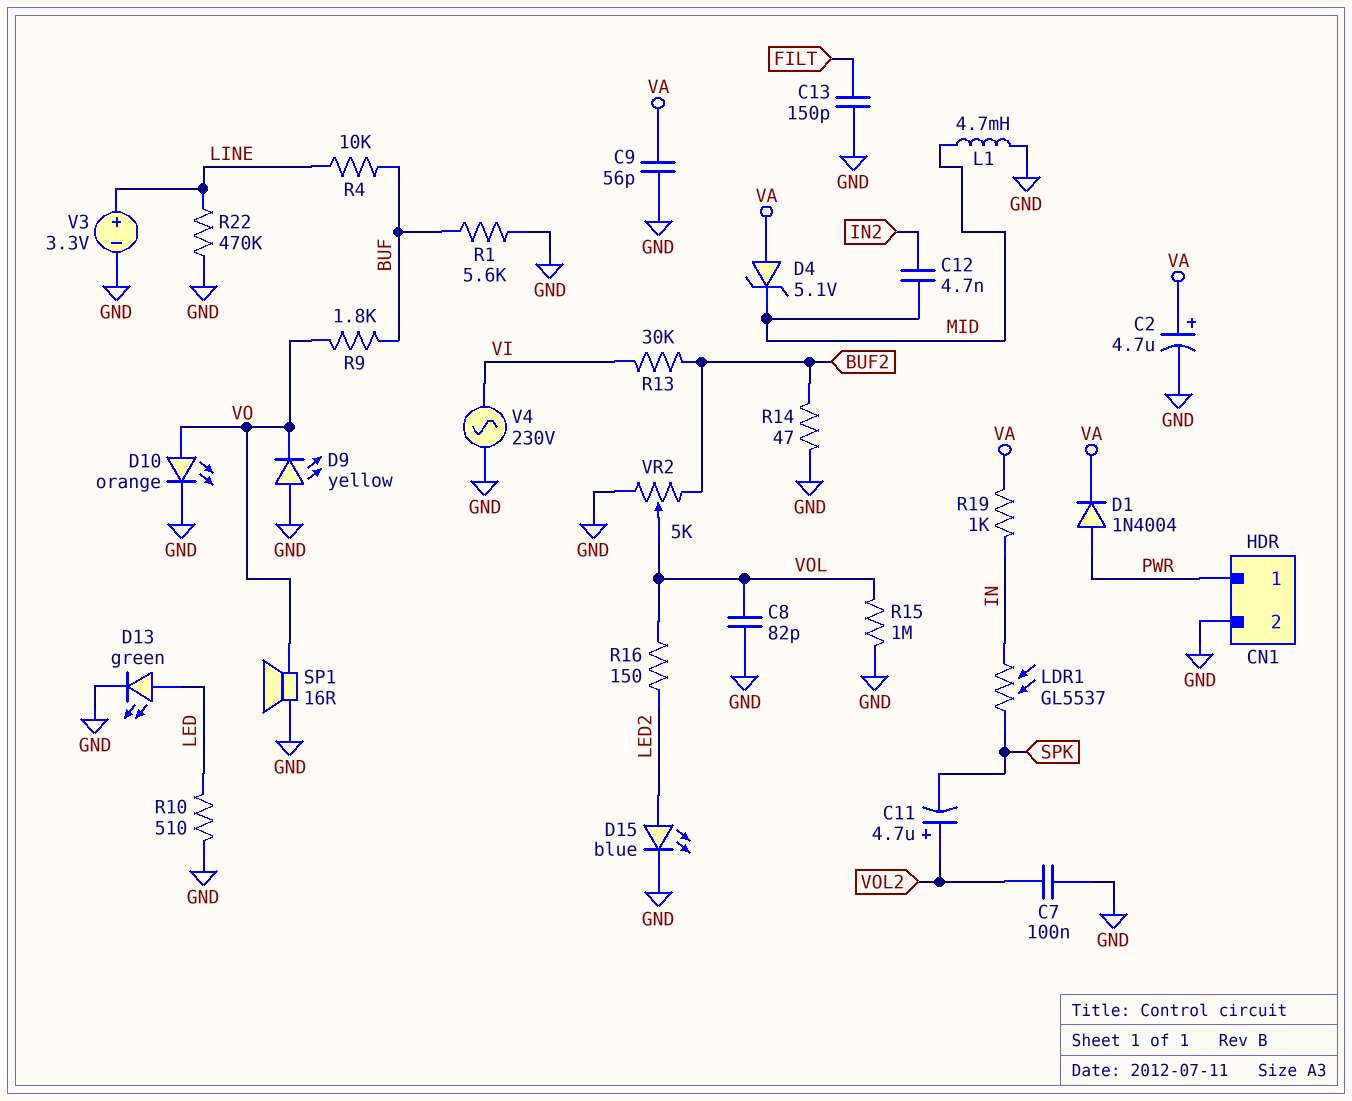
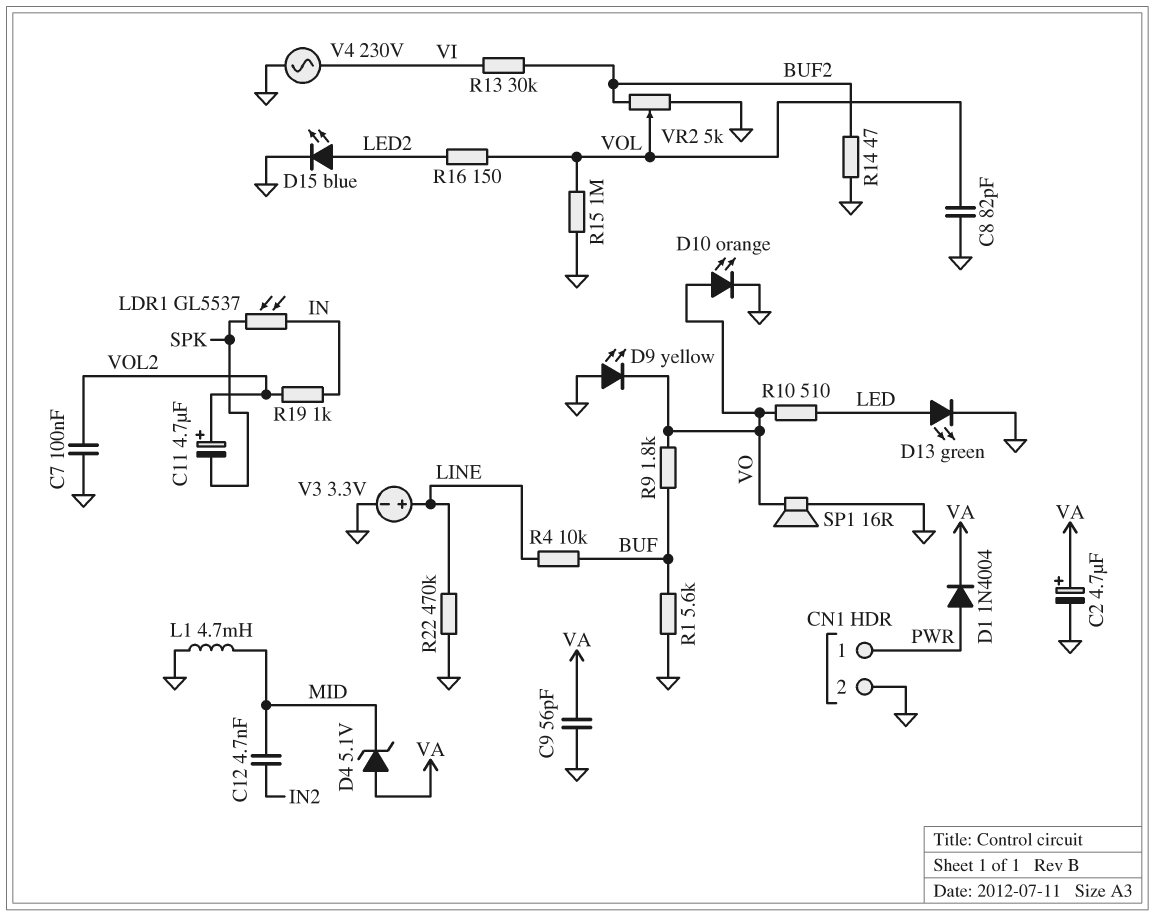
C13: 150pF (FILT, GND) -> none
R10: 510 (GND, LED) -> 510 (LED, VO)
R19: 1k (IN, VA) -> 1k (IN, VOL2)

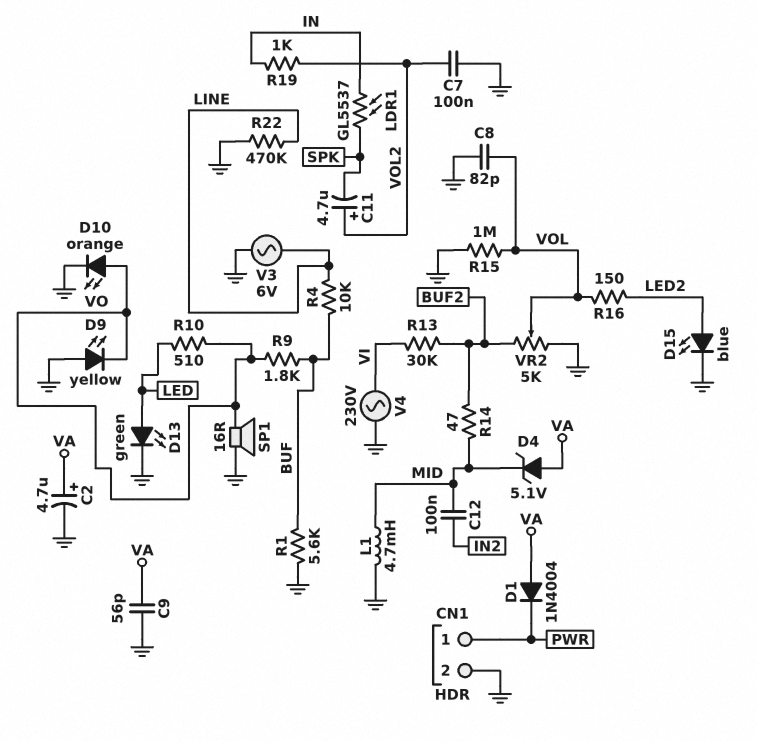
C12: 4.7nF (IN2, MID) -> 100nF (IN2, MID)
D1: diode 1N4004 (A PWR, K VA) -> diode 1N4004 (A VA, K PWR)
R14: 47 (BUF2, GND) -> 47 (BUF2, MID)
V3: 3.3V (plus LINE, minus GND) -> AC 6V (GND, LINE)

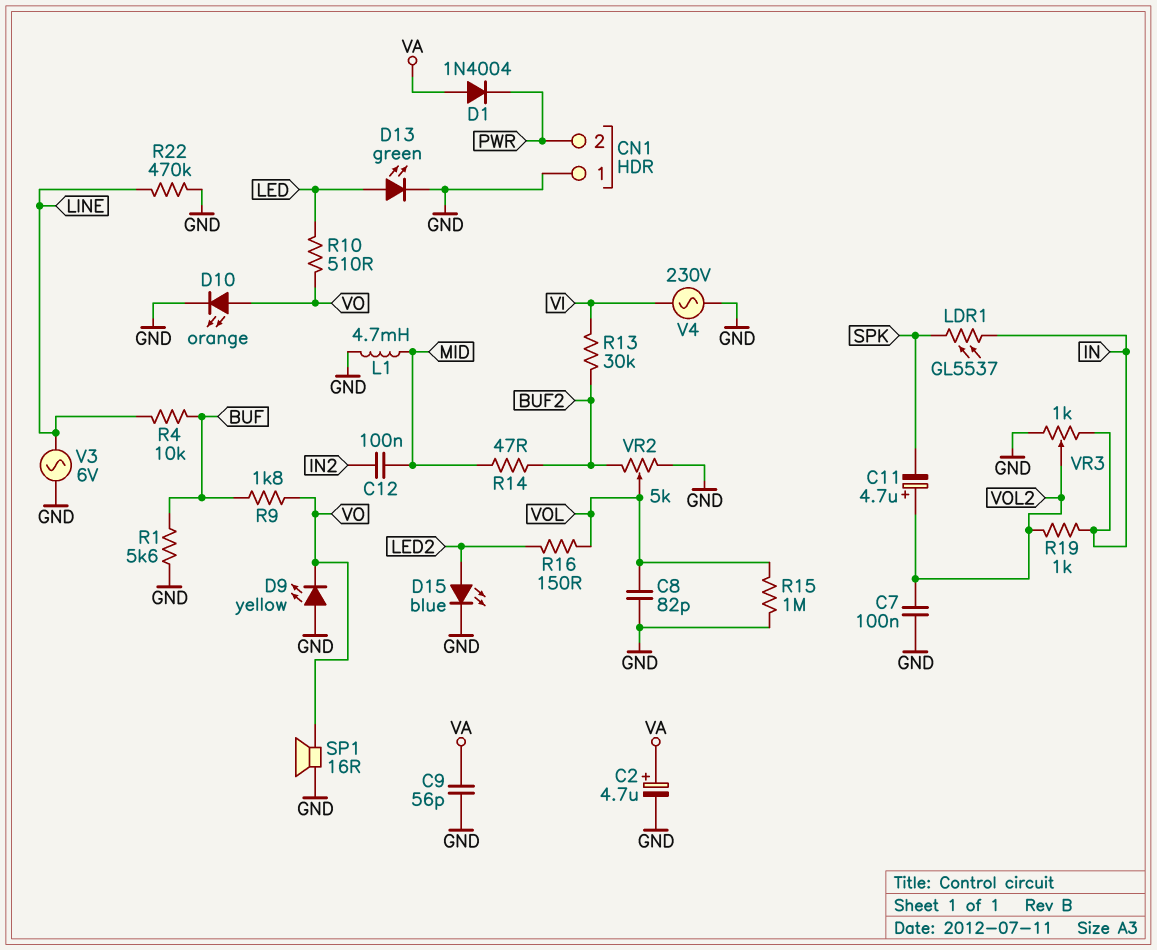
CN1 pin 1: PWR -> GND
CN1 pin 2: GND -> PWR
D4: zener 5.1V (A VA, K MID) -> none
VR3: none -> 1k (GND, IN, wiper VOL2)

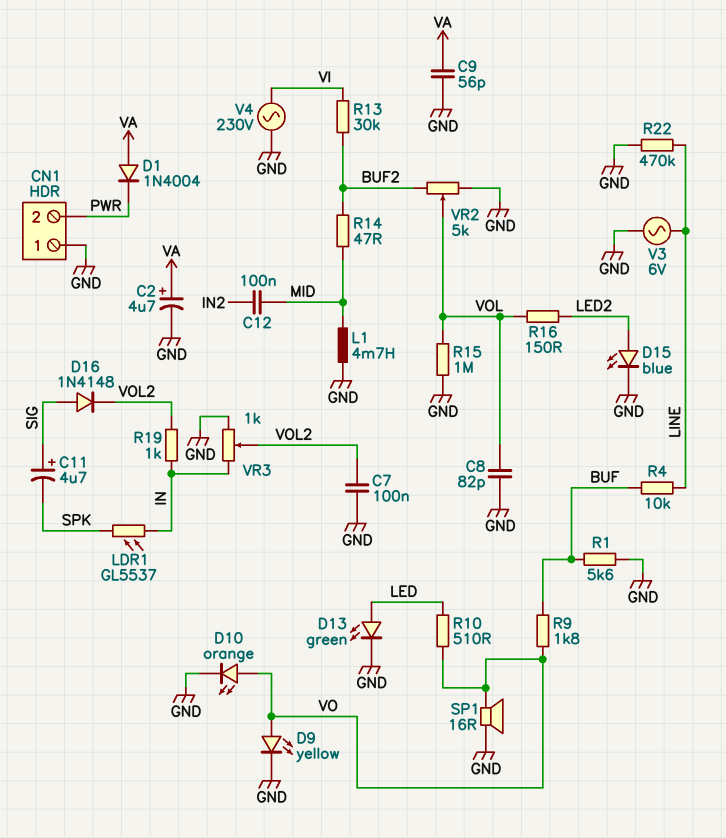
C11: 4.7uF (plus VOL2, minus SPK) -> 4.7uF (plus SIG, minus SPK)
D9: LED yellow (A GND, K VO) -> LED yellow (A VO, K GND)
D16: none -> diode 1N4148 (A SIG, K VOL2)

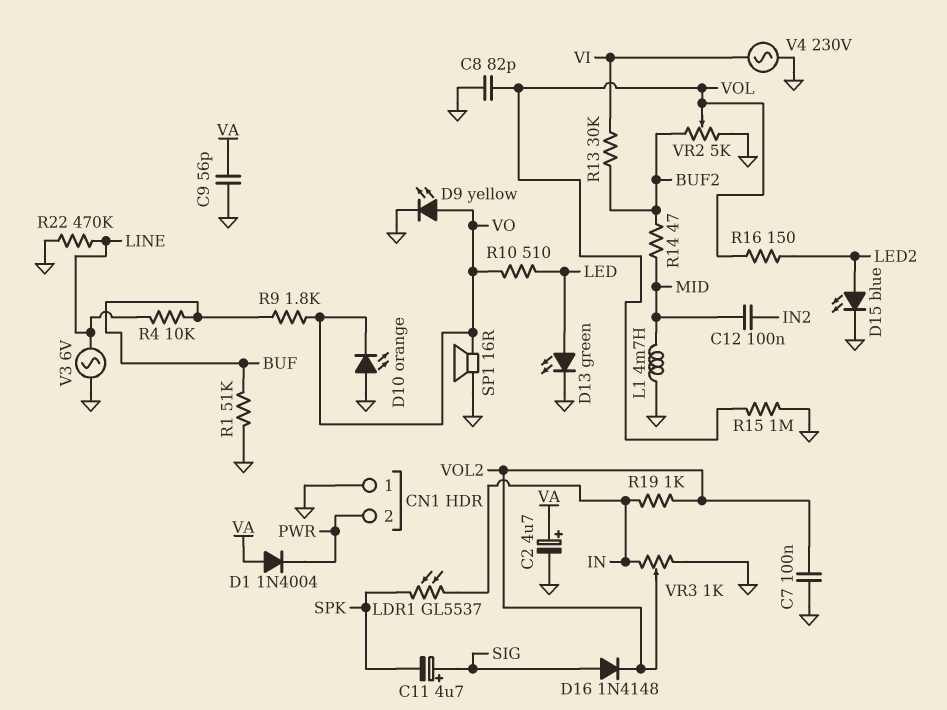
D10: LED orange (A VO, K GND) -> LED orange (A GND, K VO)
R1: 5.6k (BUF, GND) -> 51k (BUF, GND)

